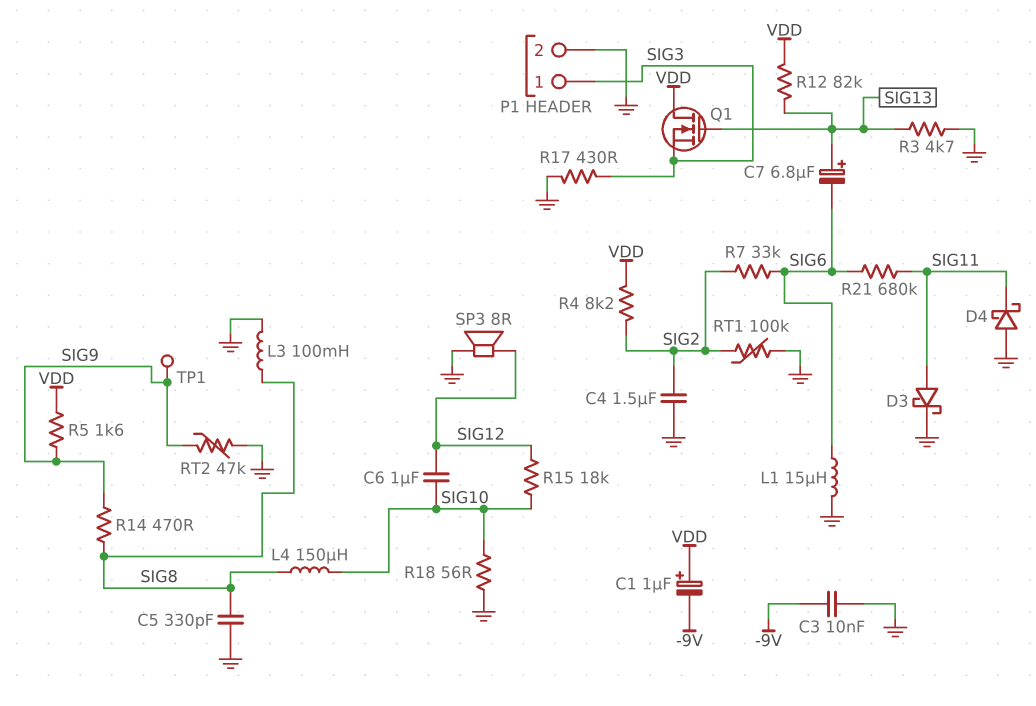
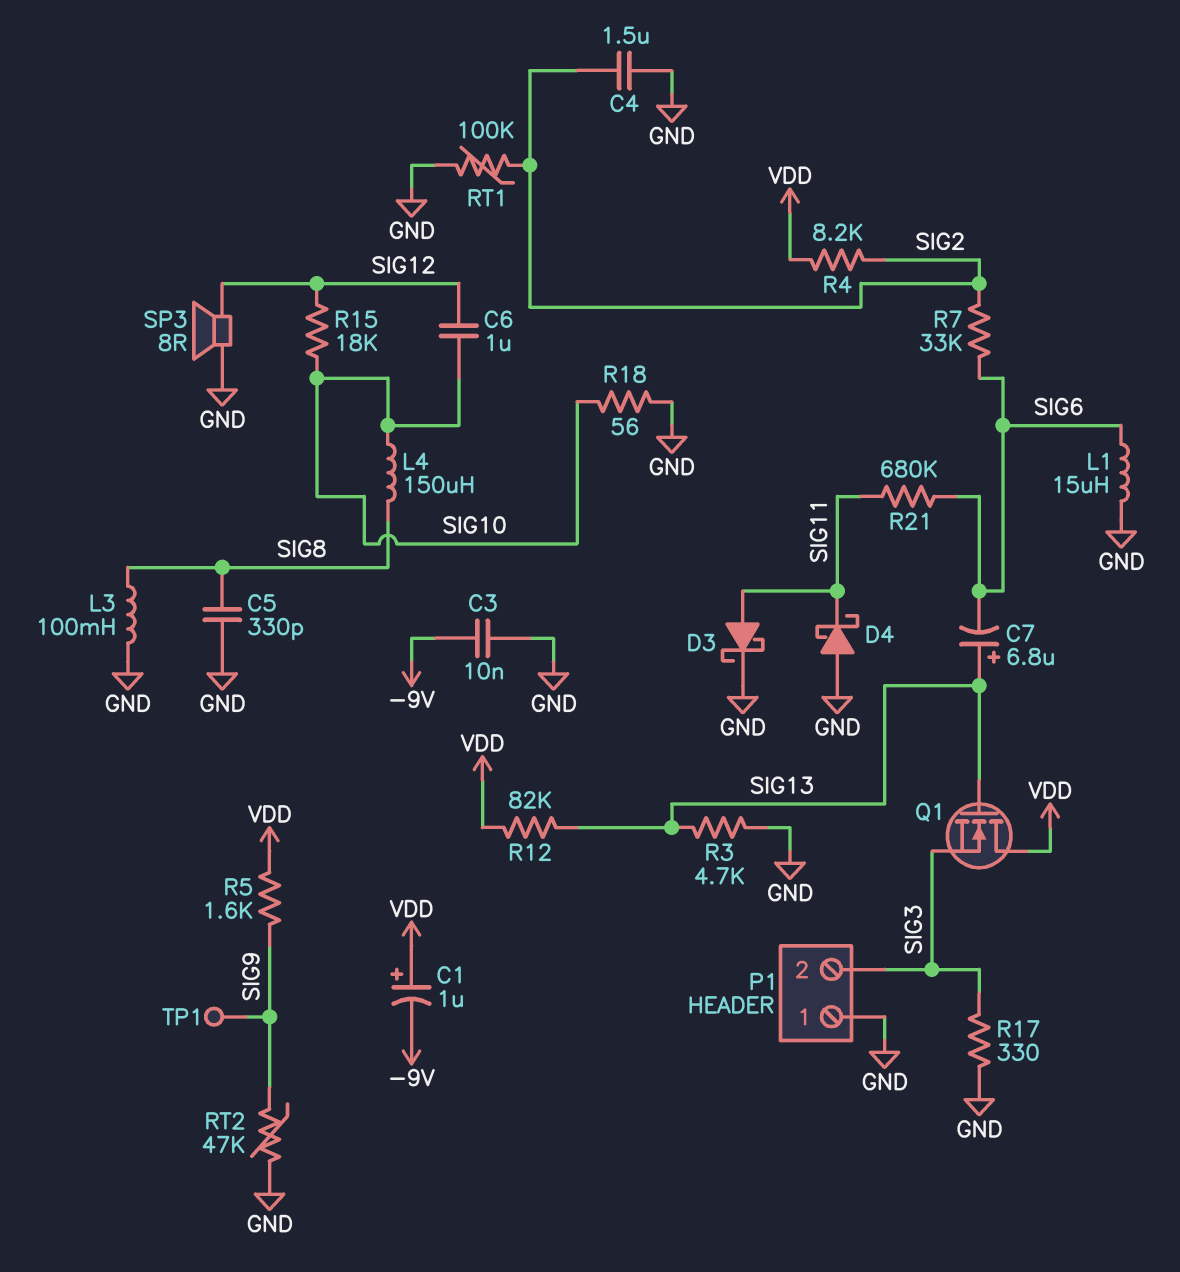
P1 pin 1: SIG3 -> GND
P1 pin 2: GND -> SIG3
R14: 470 (SIG8, SIG9) -> none
R17: 430 (GND, SIG3) -> 330 (GND, SIG3)

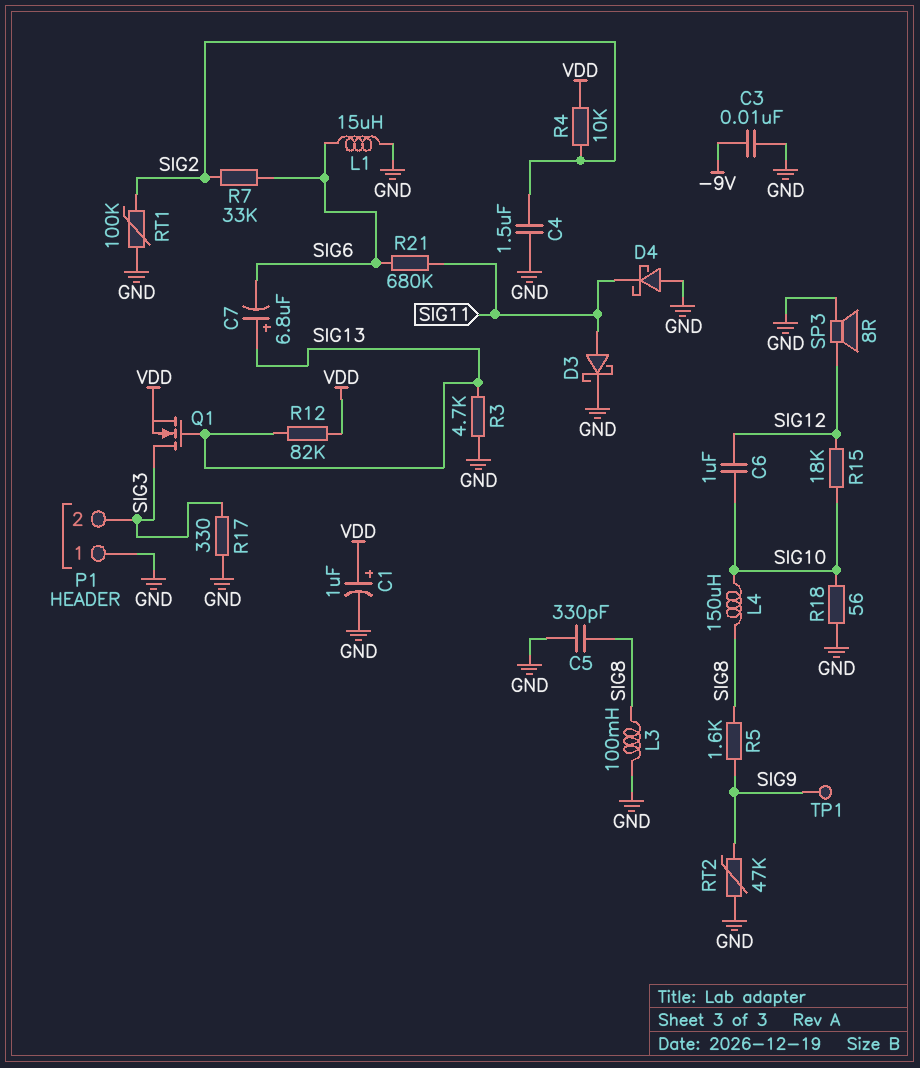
C1: 1uF (plus VDD, minus -9V) -> 1uF (plus VDD, minus GND)
Q1: NMOS (G SIG13, D VDD, S SIG3) -> NMOS (G SIG13, D SIG3, S VDD)
R4: 8.2k (SIG2, VDD) -> 10k (SIG2, VDD)
R5: 1.6k (SIG9, VDD) -> 1.6k (SIG8, SIG9)

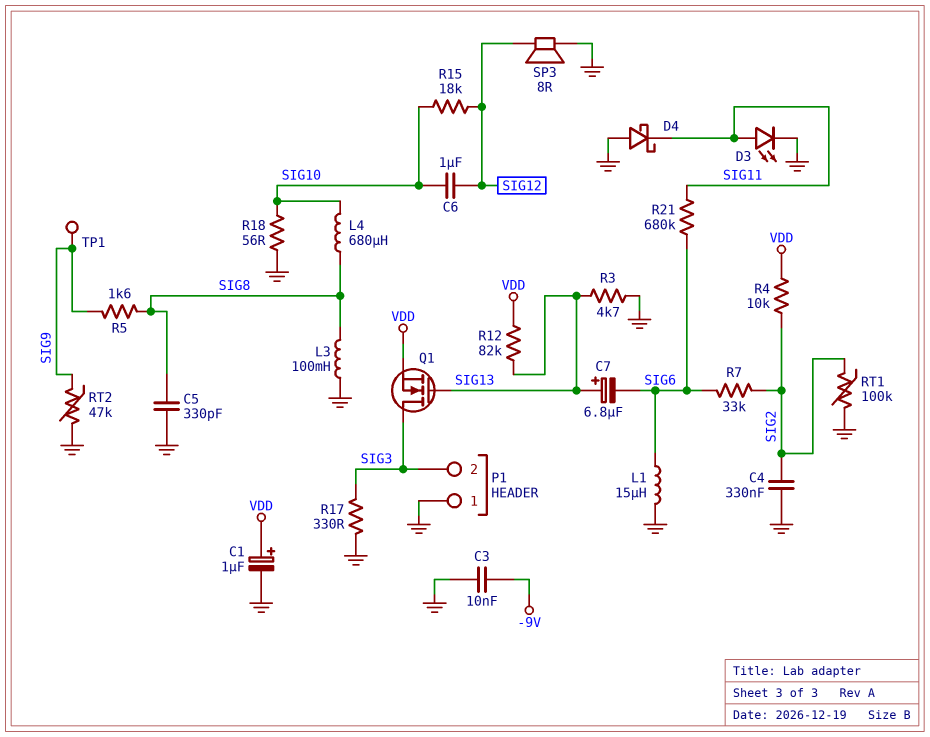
C4: 1.5uF (GND, SIG2) -> 330nF (GND, SIG2)
D3: schottky (A SIG11, K GND) -> LED (A SIG11, K GND)
L4: 150uH (SIG8, SIG10) -> 680uH (SIG8, SIG10)

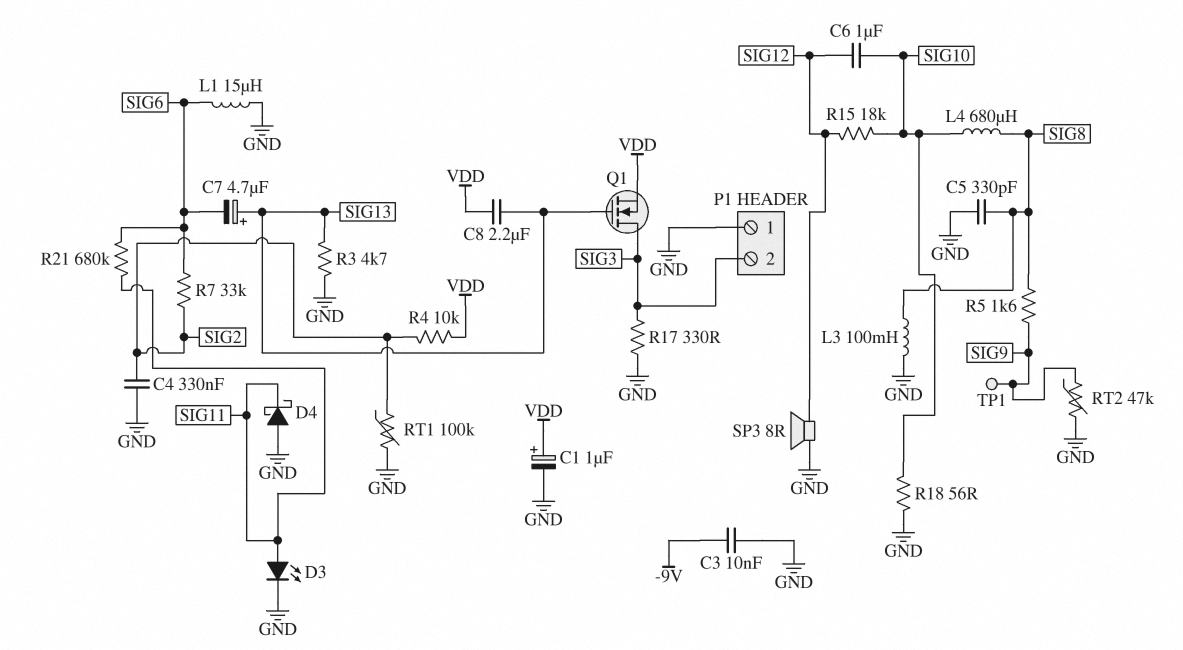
C7: 6.8uF (plus SIG13, minus SIG6) -> 4.7uF (plus SIG13, minus SIG6)
C8: none -> 2.2uF (SIG13, VDD)
R12: 82k (SIG13, VDD) -> none

